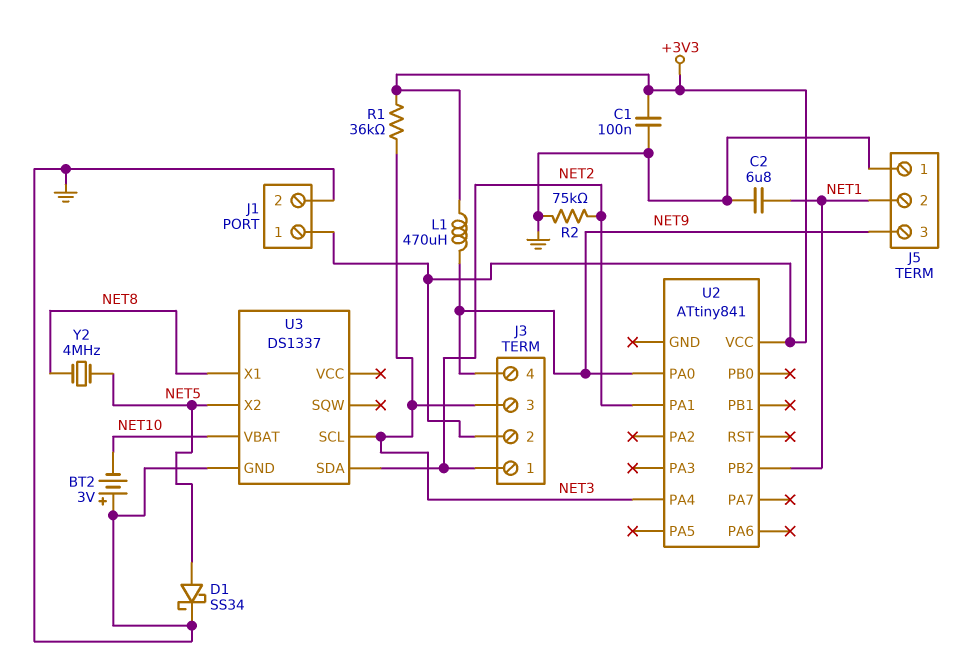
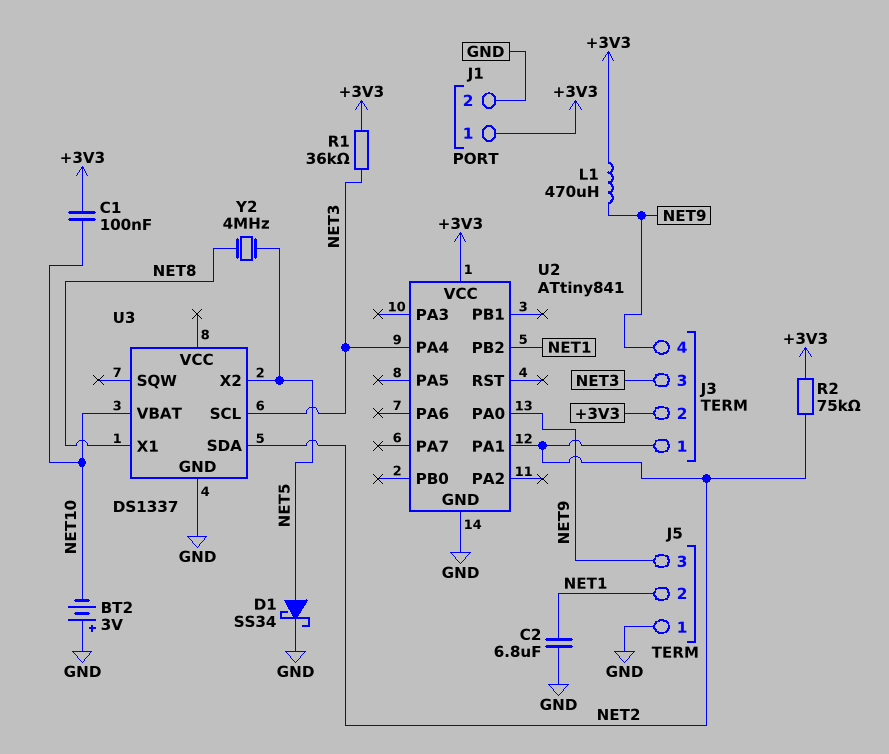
C1: 100nF (+3V3, GND) -> 100nF (+3V3, NET10)
R2: 75k (GND, NET2) -> 75k (+3V3, NET2)
U2 pin GND: none -> GND

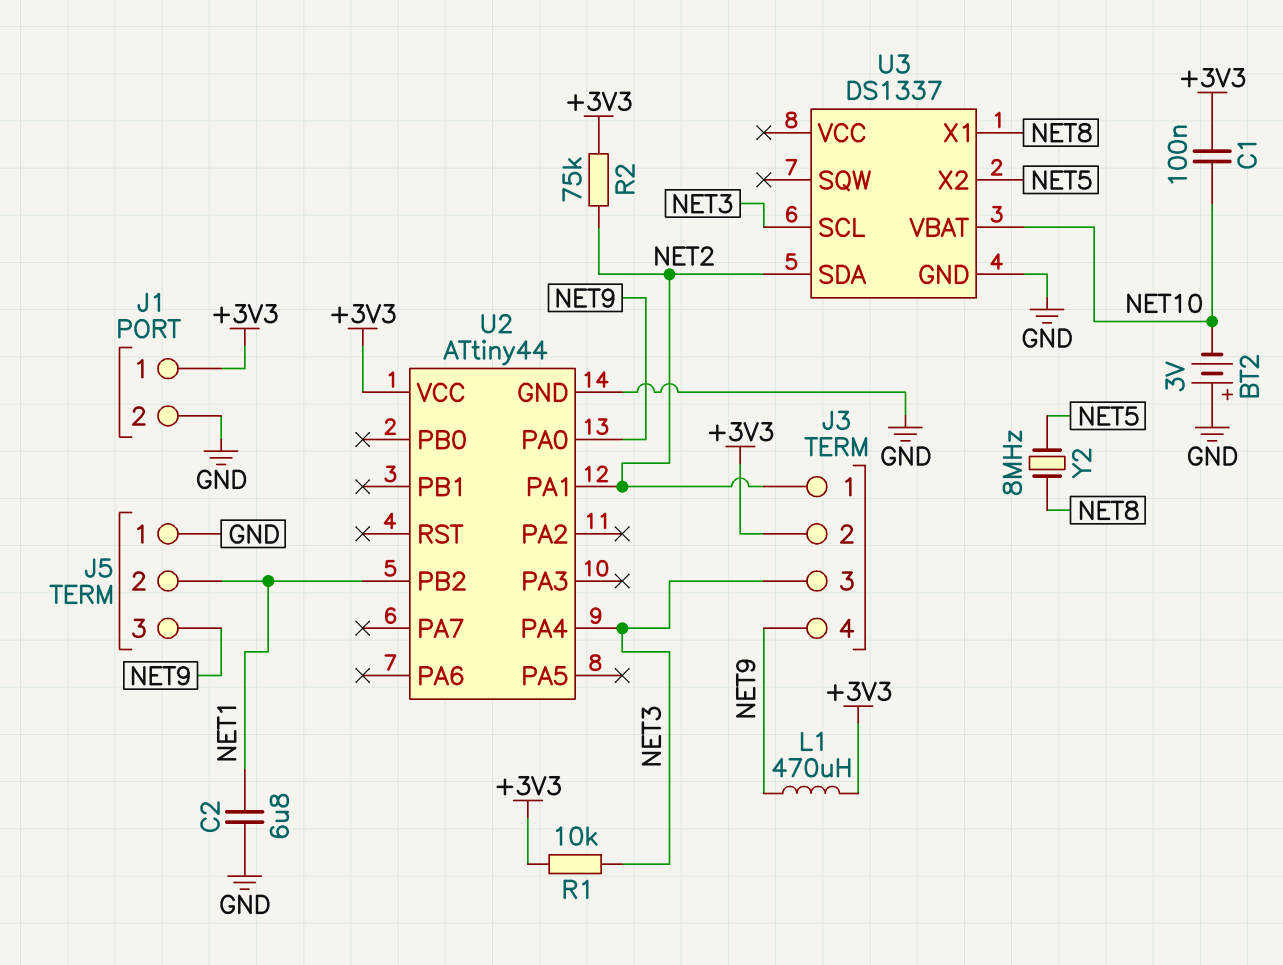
D1: schottky SS34 (A NET5, K GND) -> none
R1: 36k (+3V3, NET3) -> 10k (+3V3, NET3)
U2: ATtiny841 -> ATtiny44
Y2: 4MHz (NET5, NET8) -> 8MHz (NET5, NET8)

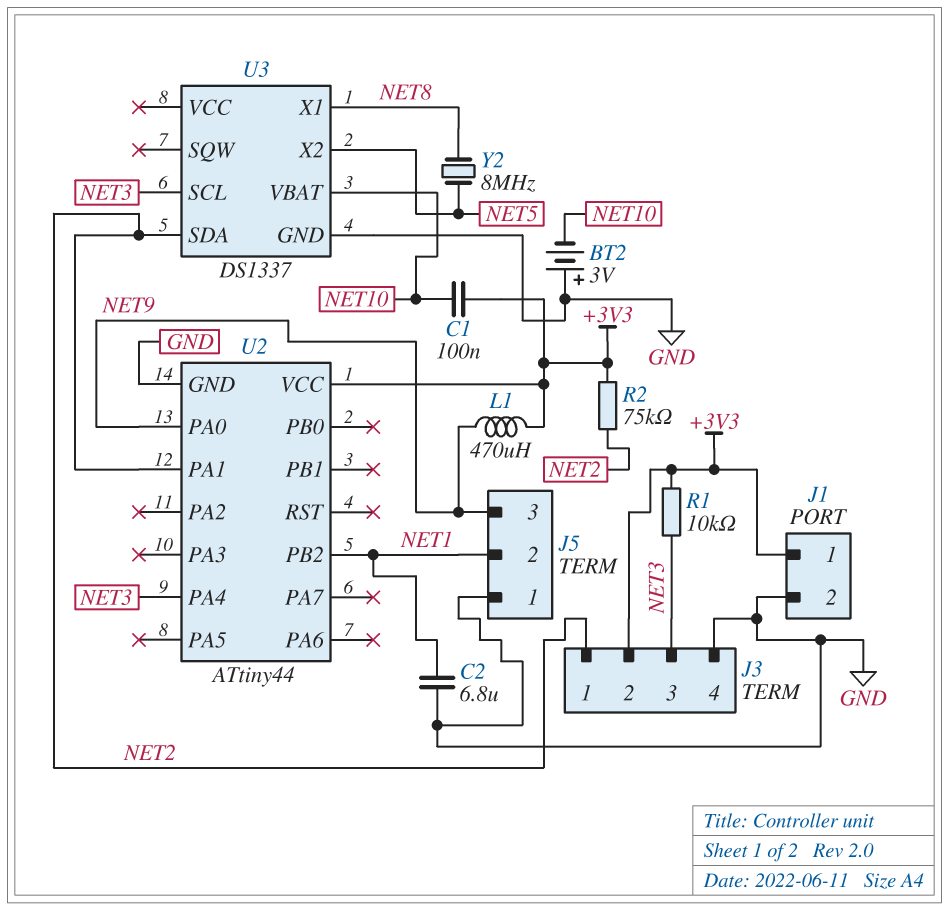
J3 pin 4: NET9 -> GND

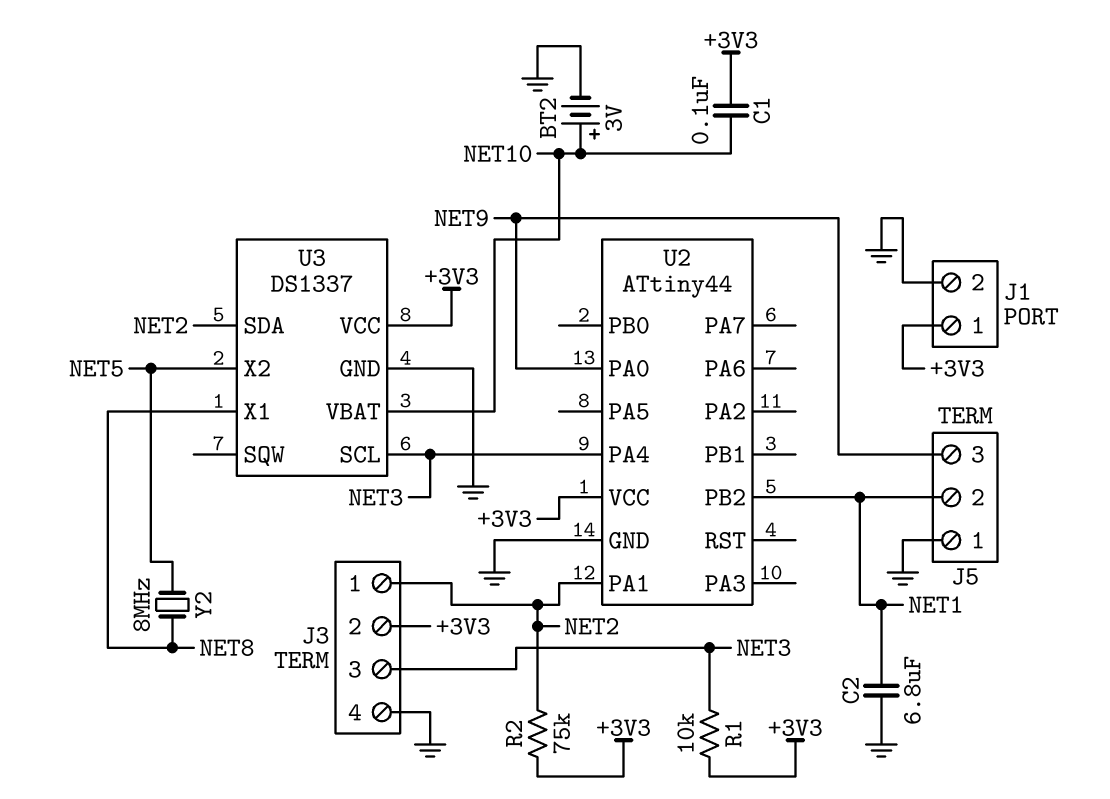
BT2: 3V (plus GND, minus NET10) -> 3V (plus NET10, minus GND)
L1: 470uH (+3V3, NET9) -> none
U3 pin VCC: none -> +3V3

